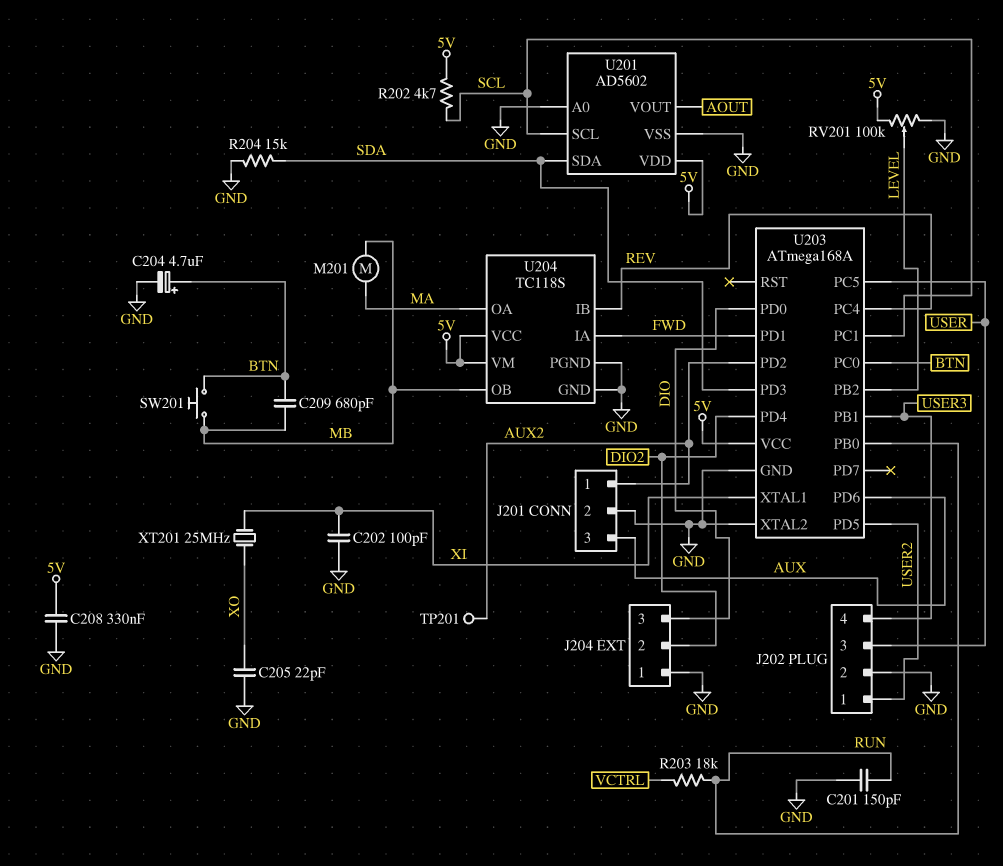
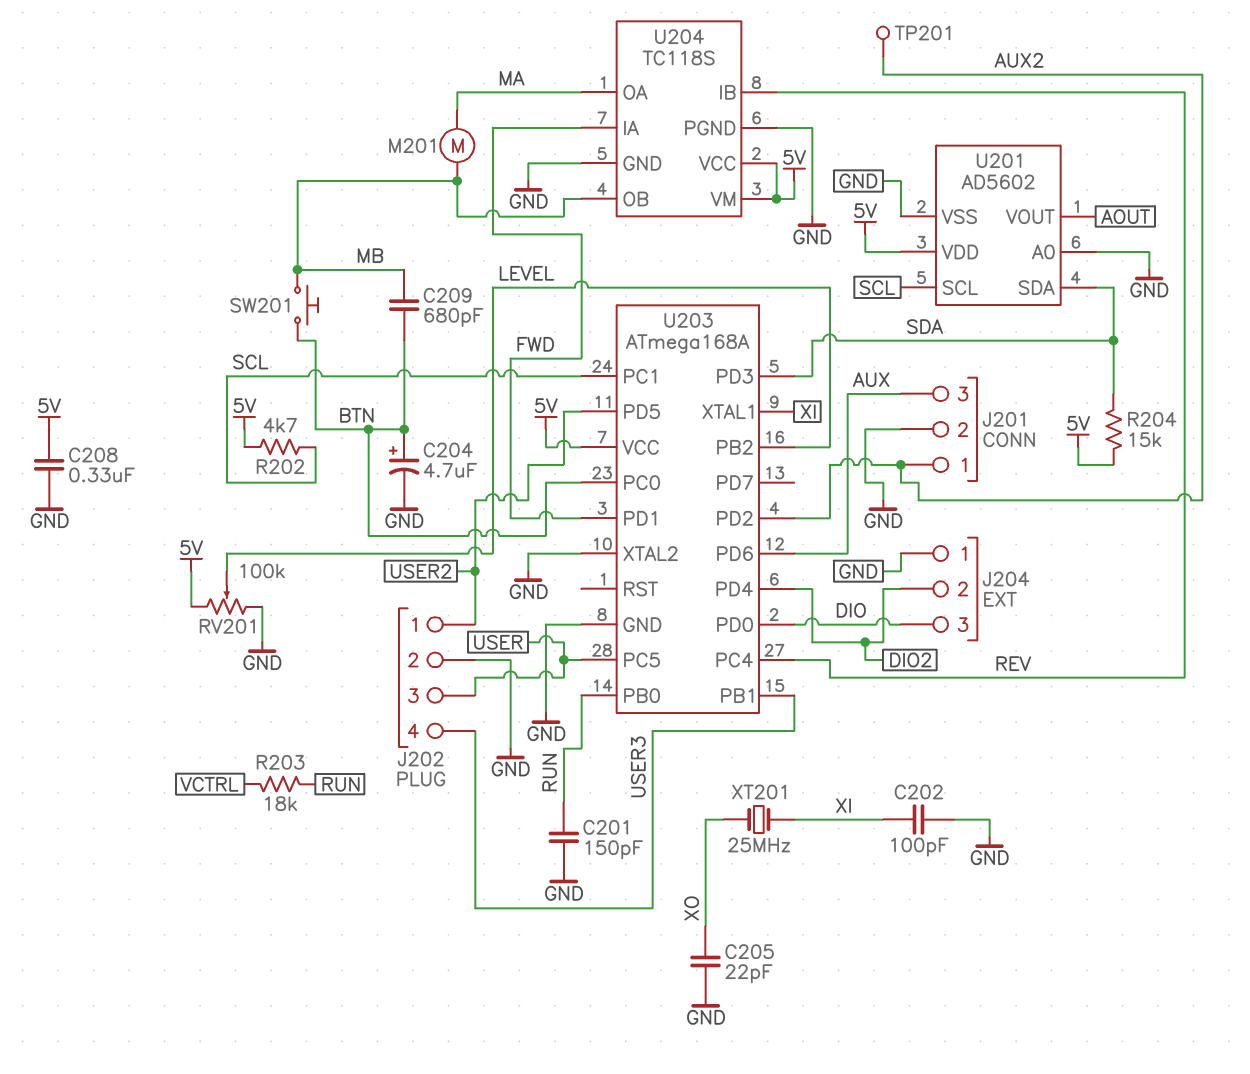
R204: 15k (GND, SDA) -> 15k (5V, SDA)

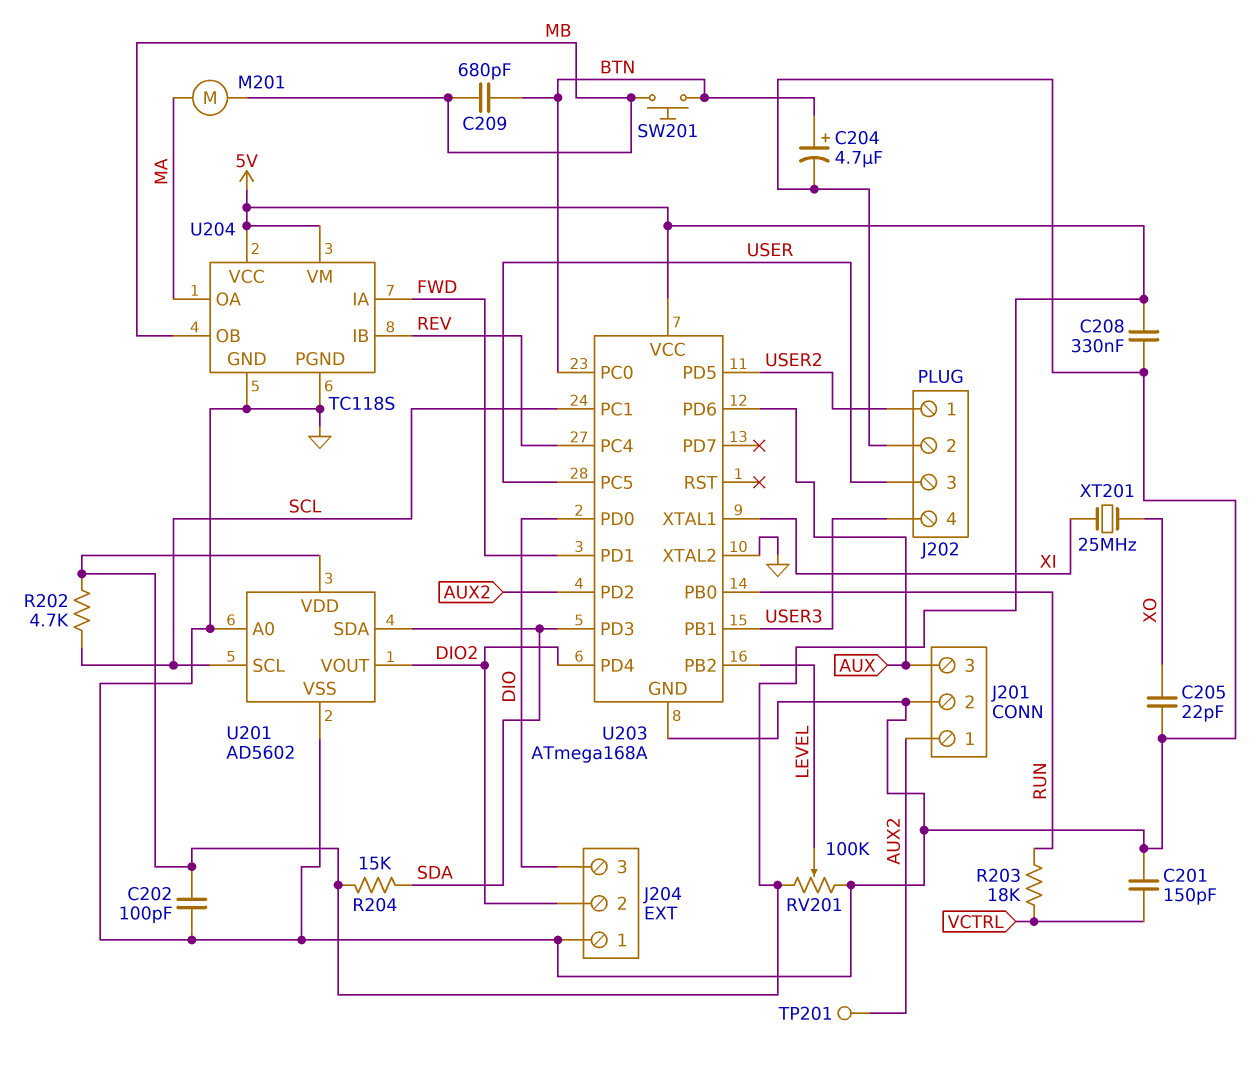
C201: 150pF (GND, RUN) -> 150pF (GND, VCTRL)
C202: 100pF (GND, XI) -> 100pF (5V, GND)
U201 pin VOUT: AOUT -> DIO2

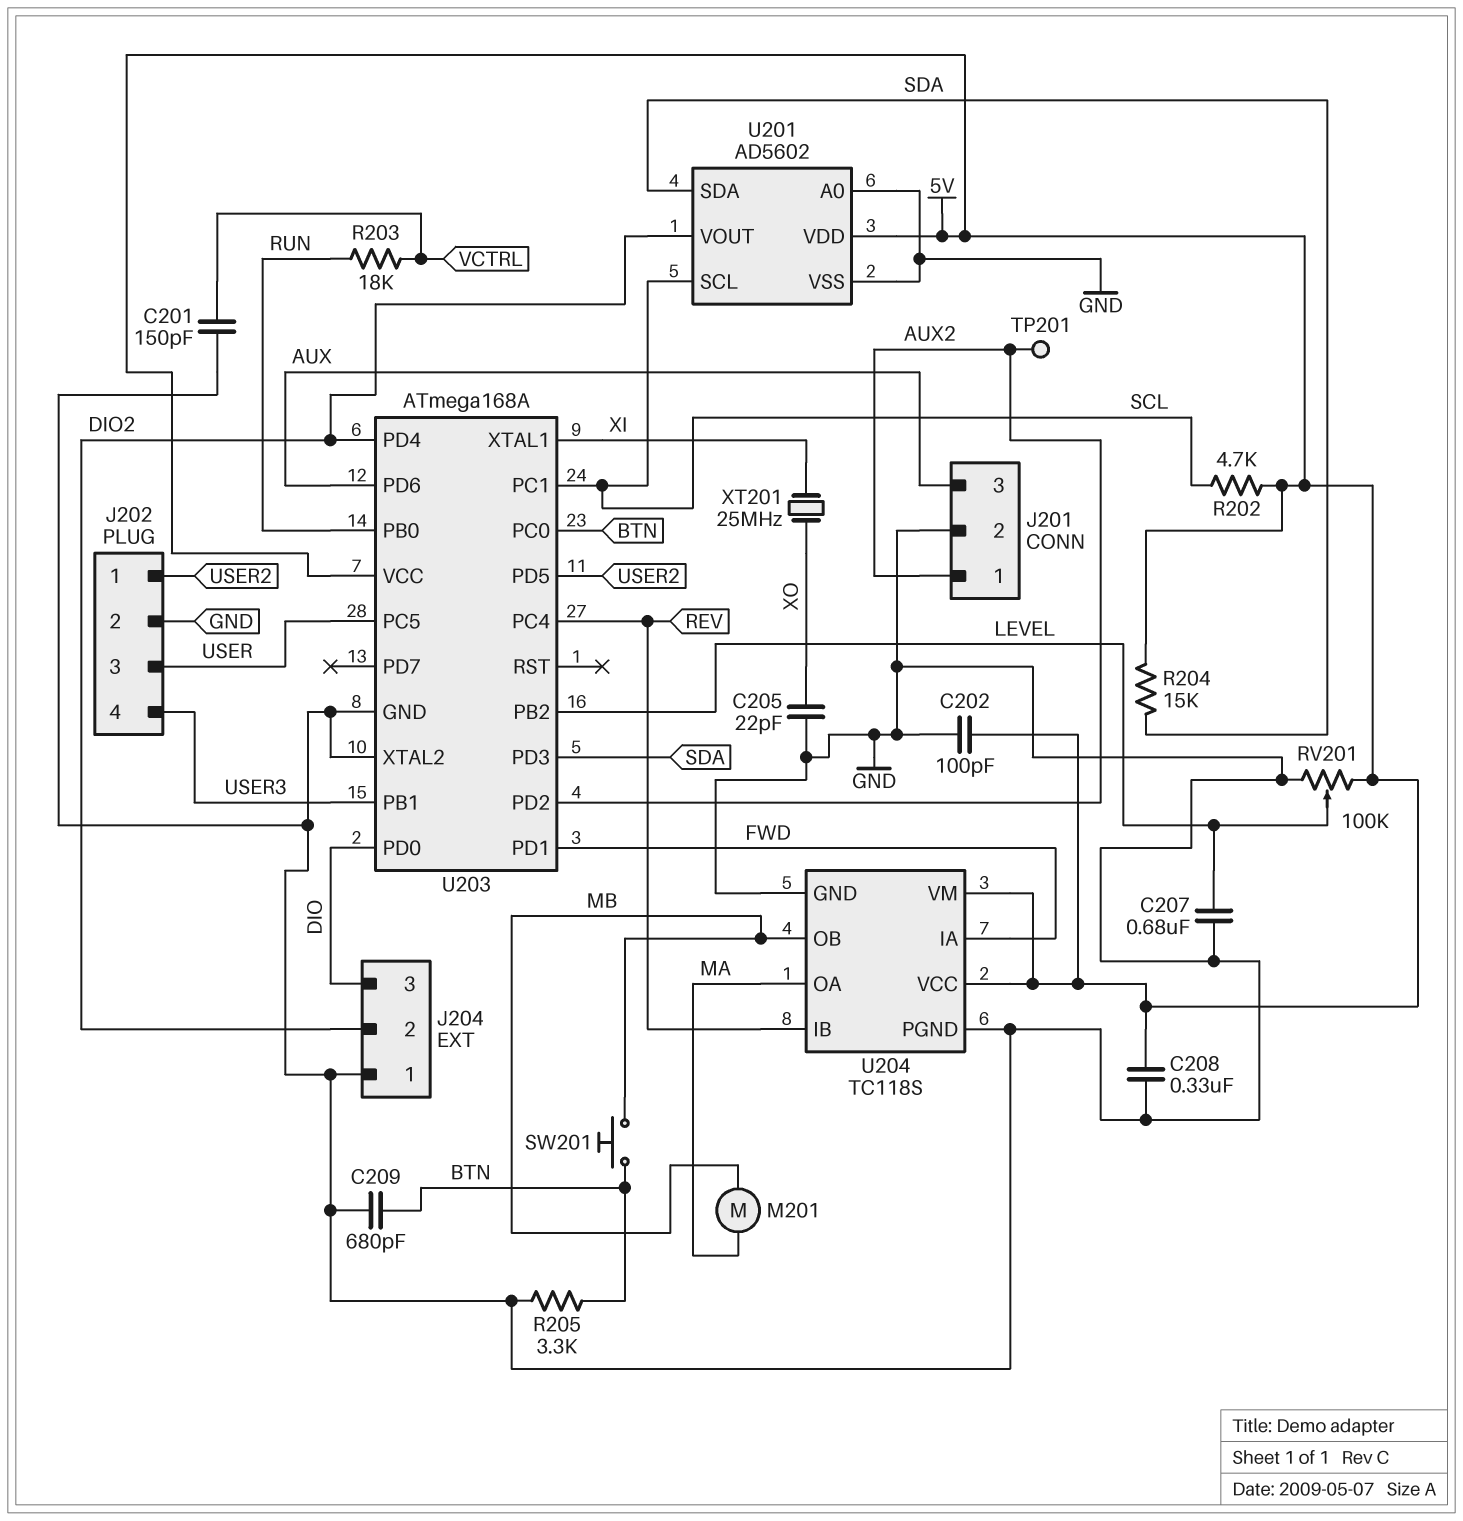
C204: 4.7uF (plus BTN, minus GND) -> none
C207: none -> 680nF (GND, LEVEL)
C209: 680pF (BTN, MB) -> 680pF (BTN, GND)
R205: none -> 3.3k (BTN, GND)

